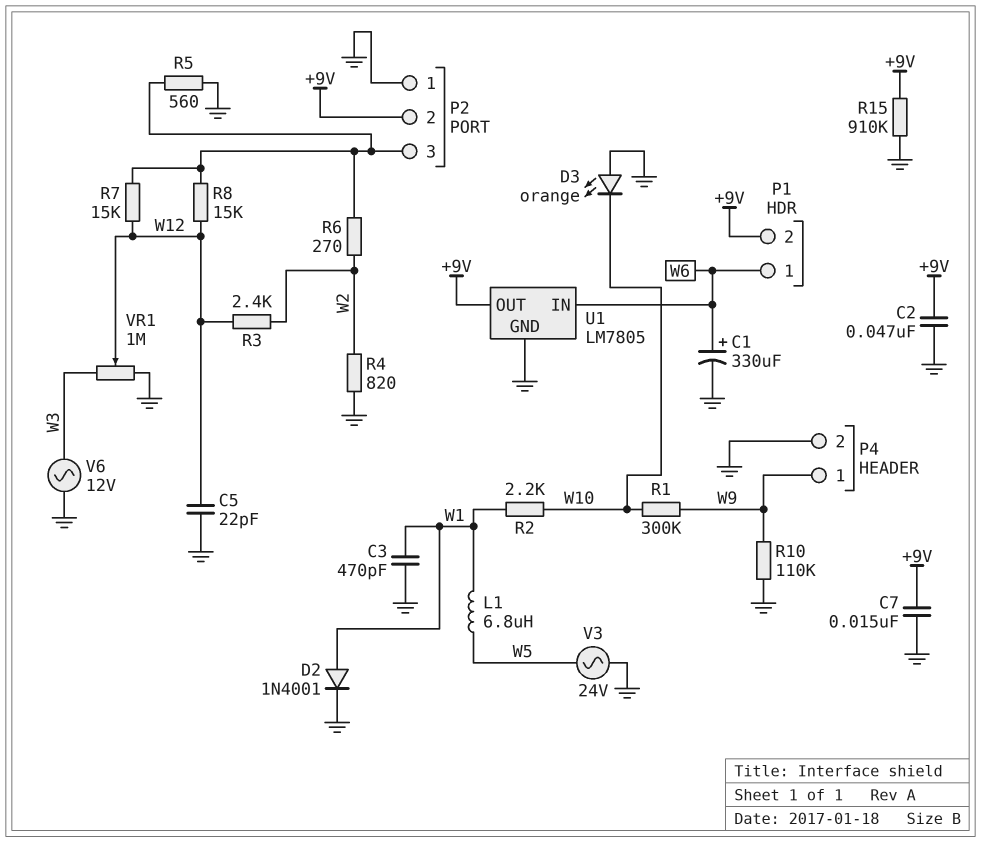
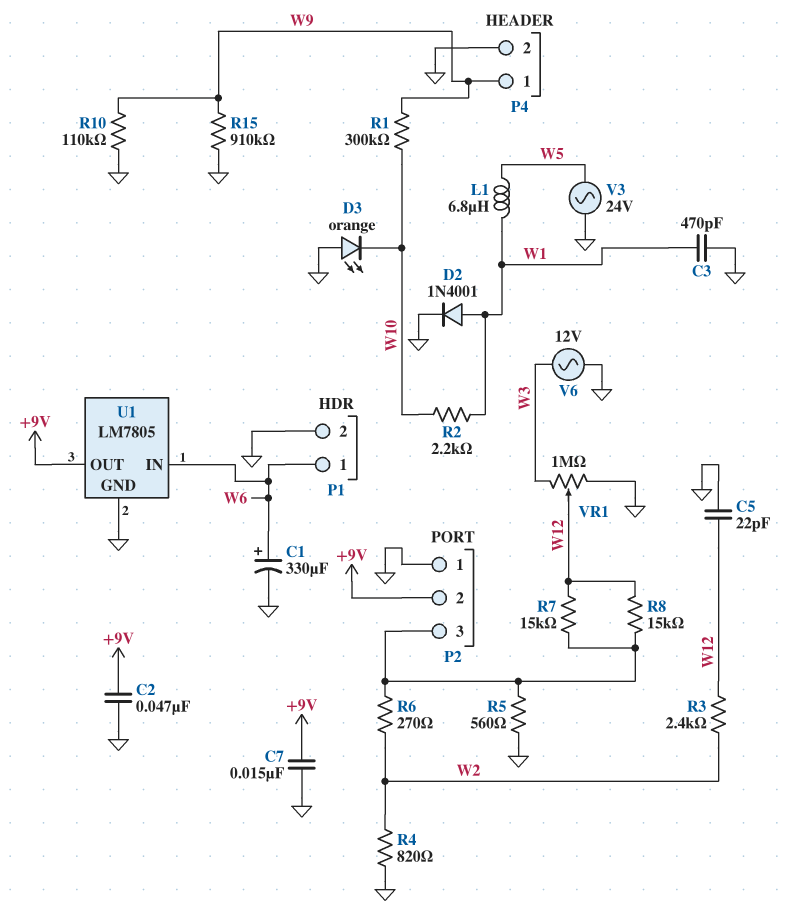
P1 pin 2: +9V -> GND
R15: 910k (+9V, GND) -> 910k (GND, W9)

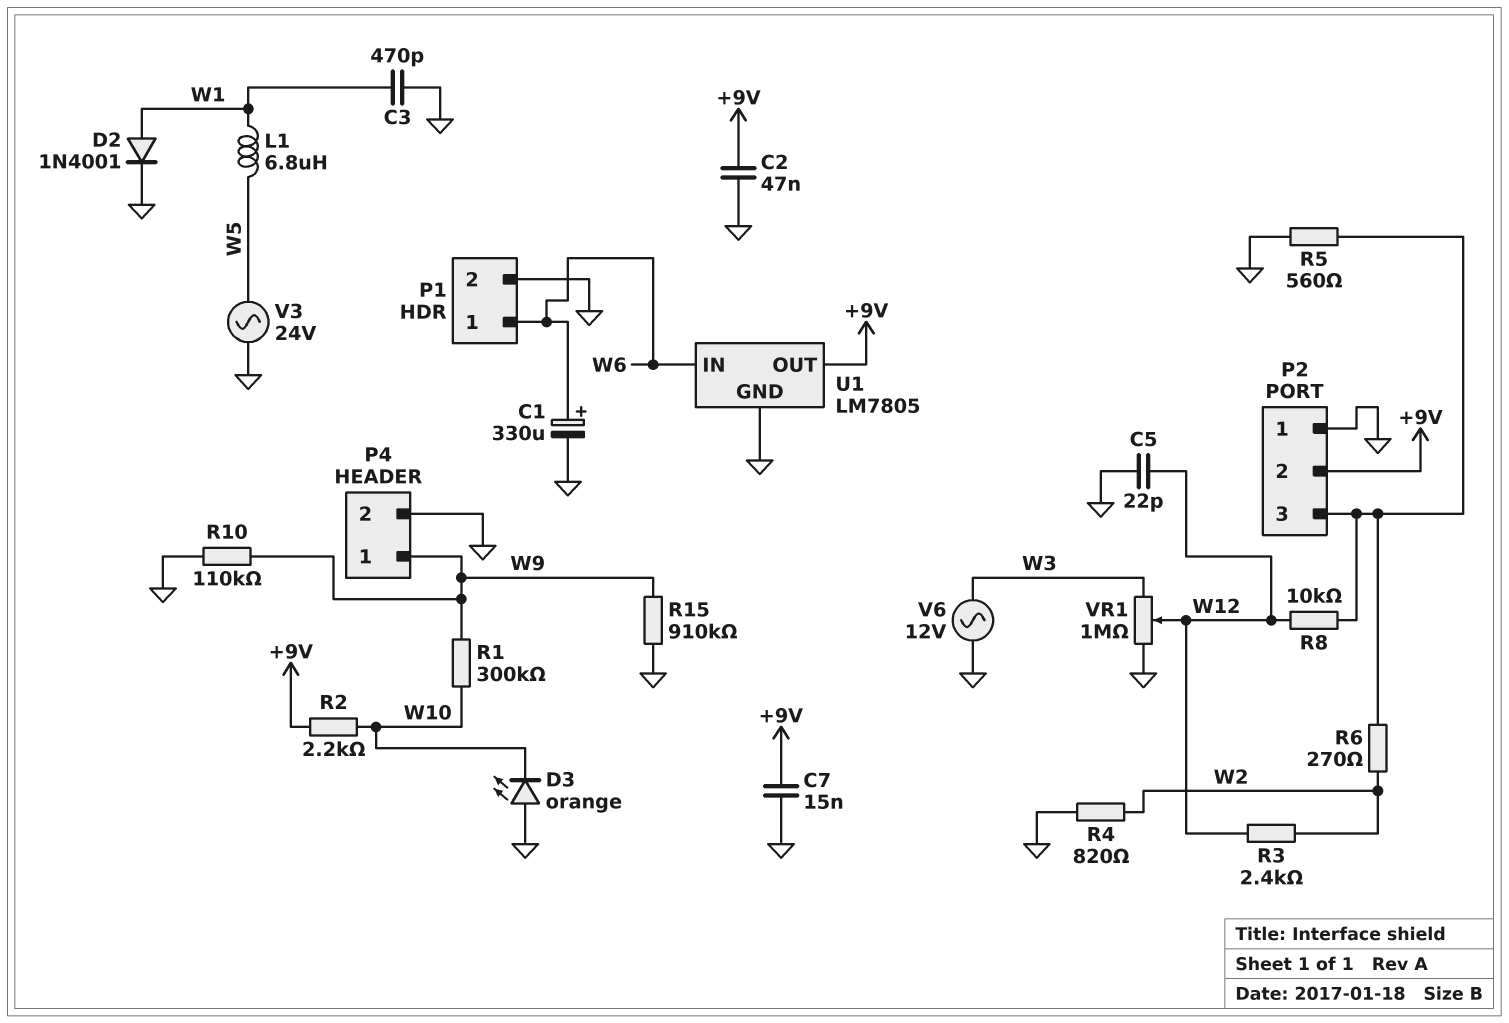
R2: 2.2k (W1, W10) -> 2.2k (+9V, W10)
R7: 15k (P2/3, W12) -> none
R8: 15k (P2/3, W12) -> 10k (P2/3, W12)

